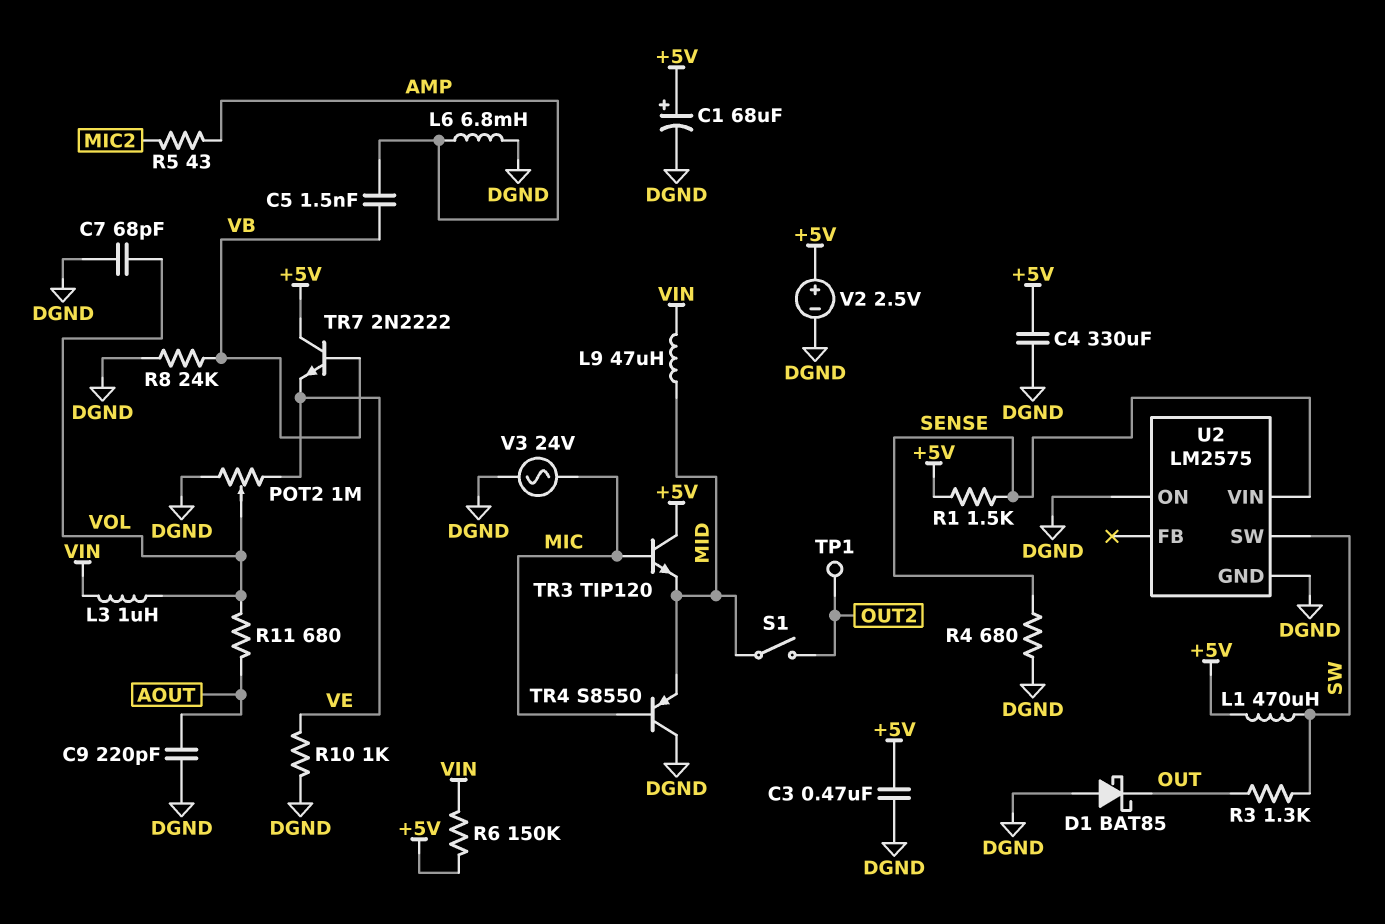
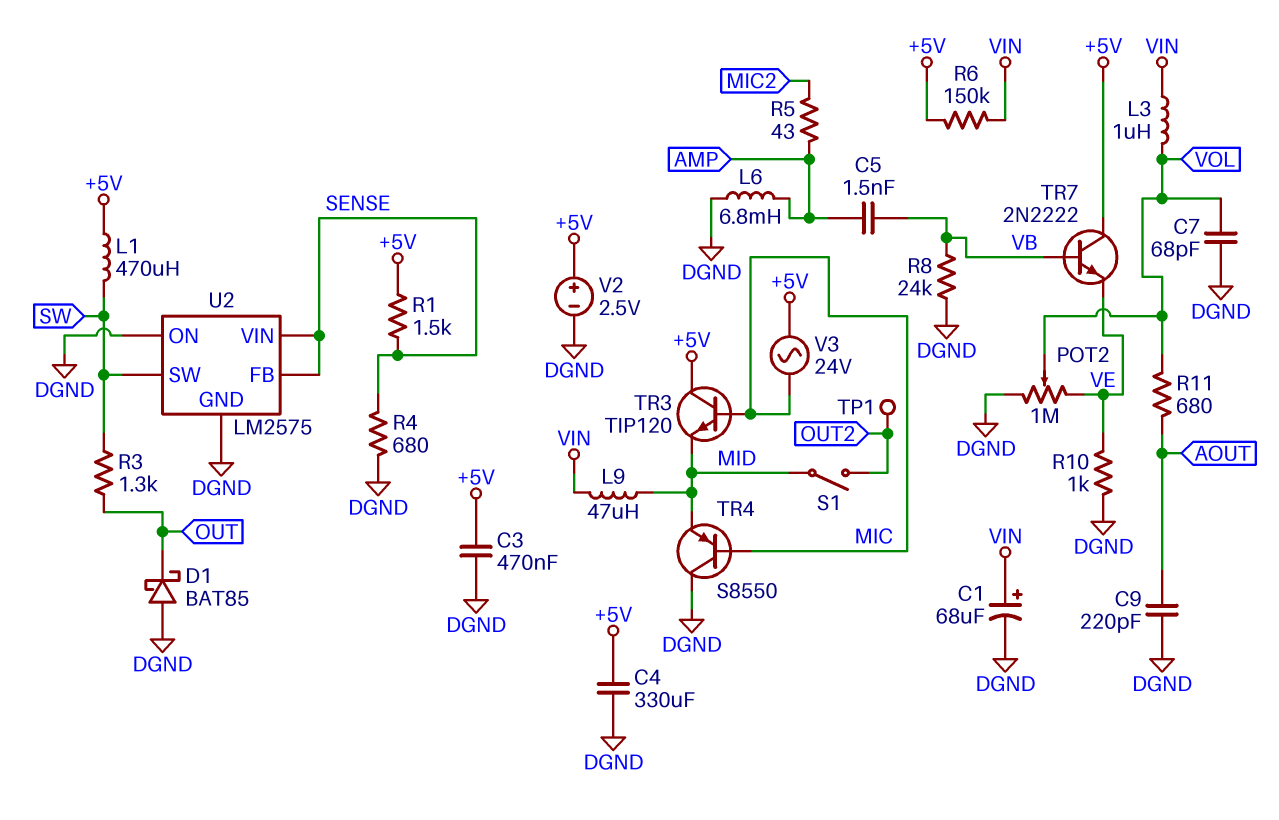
C1: 68uF (plus +5V, minus DGND) -> 68uF (plus VIN, minus DGND)
U2 pin FB: none -> SENSE
V3: AC 24V (DGND, MIC) -> AC 24V (+5V, MIC)

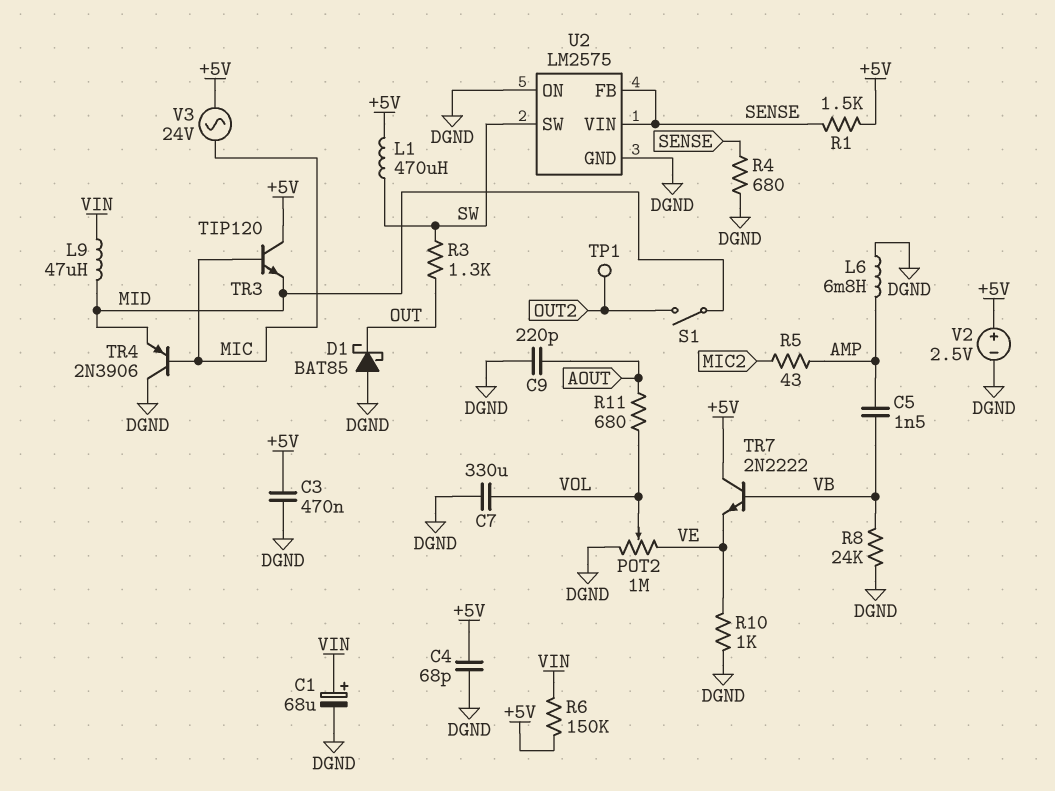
C4: 330uF (+5V, DGND) -> 68pF (+5V, DGND)
C7: 68pF (DGND, VOL) -> 330uF (DGND, VOL)
L3: 1uH (VIN, VOL) -> none
TR4: PNP S8550 (B MIC, C DGND, E MID) -> PNP 2N3906 (B MIC, C DGND, E MID)

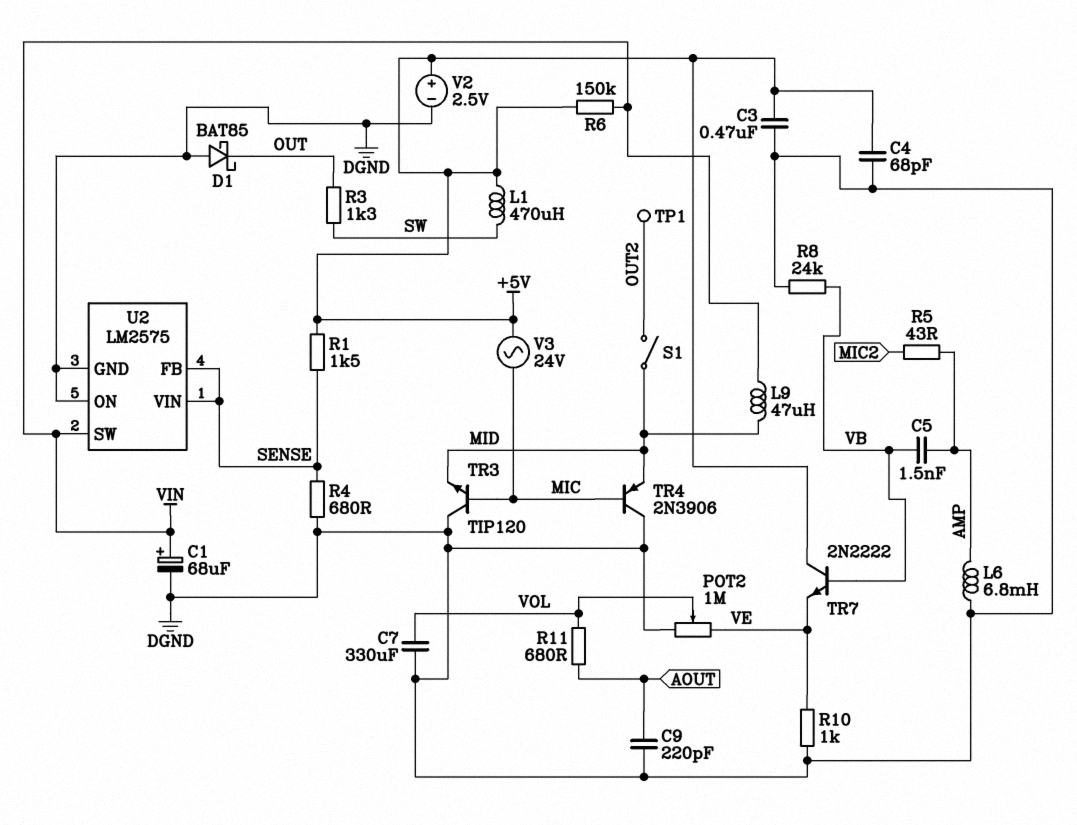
TR3: NPN TIP120 (B MIC, C +5V, E MID) -> NPN TIP120 (B MIC, C DGND, E MID)
U2 pin SW: SW -> VIN

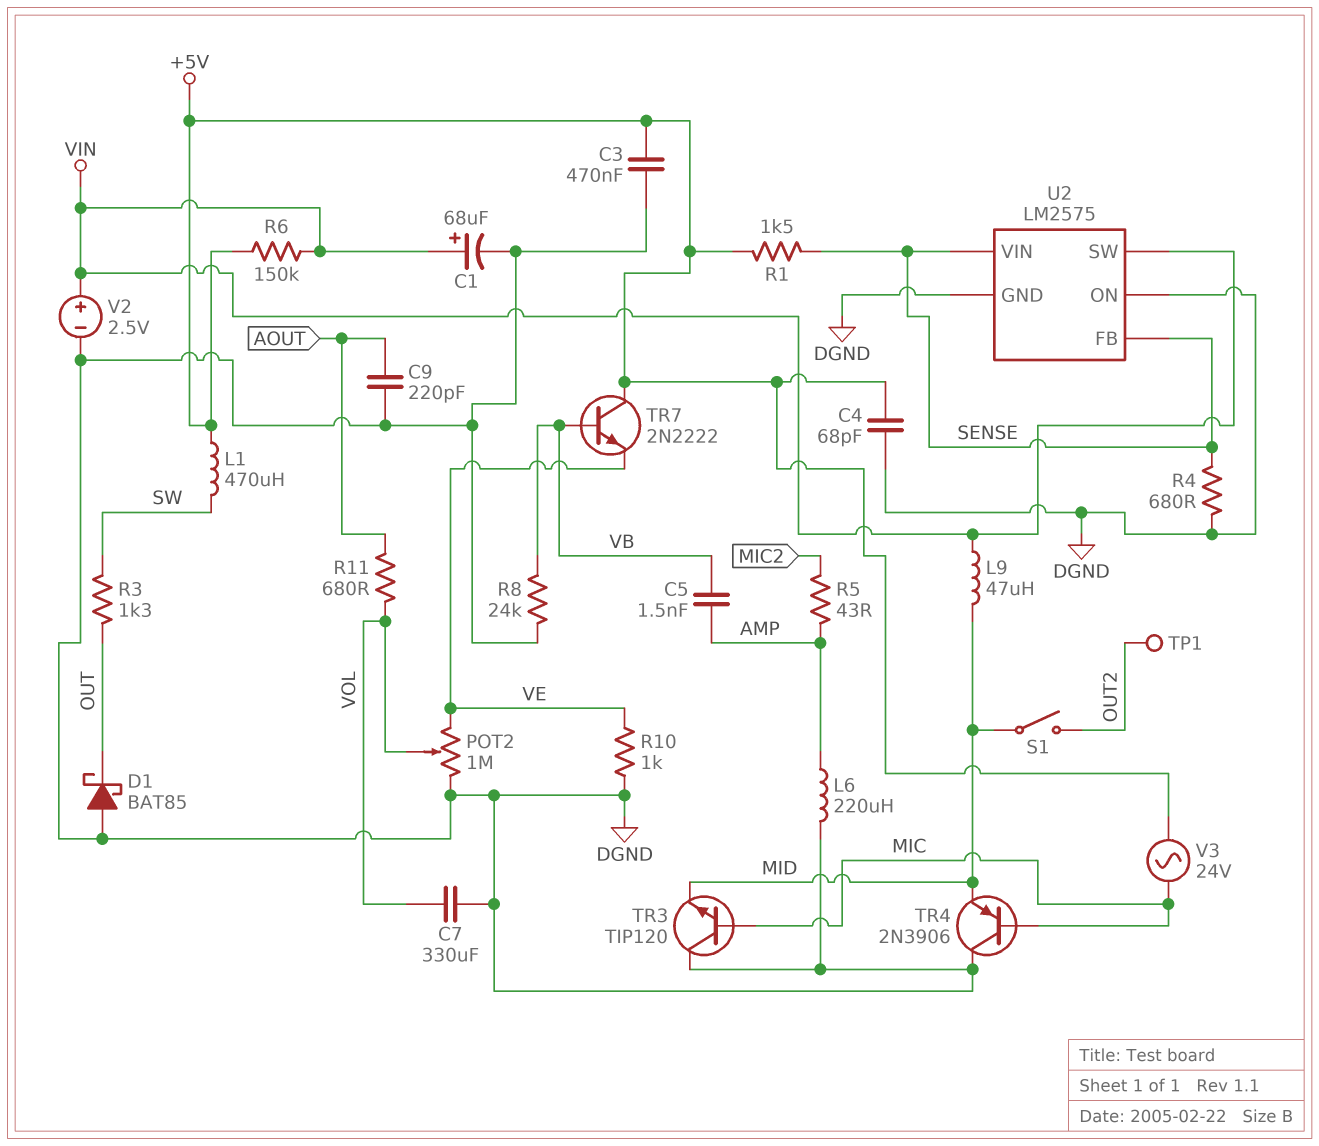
L6: 6.8mH (AMP, DGND) -> 220uH (AMP, DGND)
V2: 2.5V (plus +5V, minus DGND) -> 2.5V (plus VIN, minus DGND)

